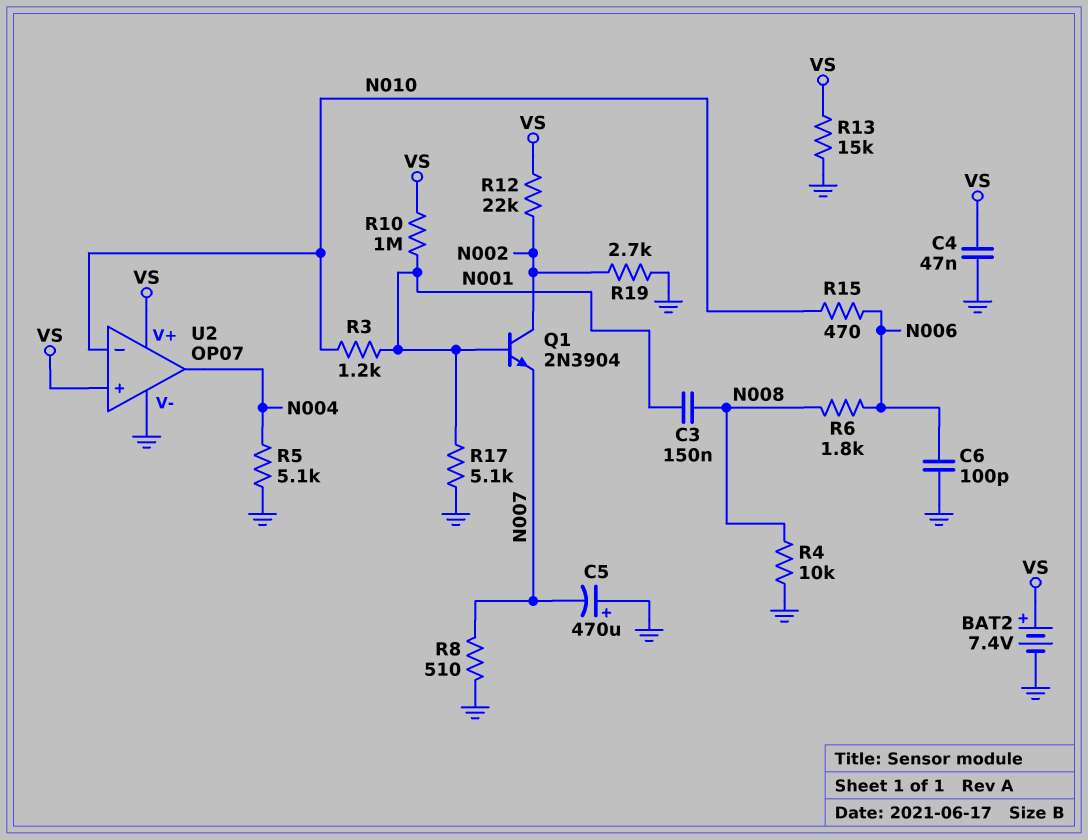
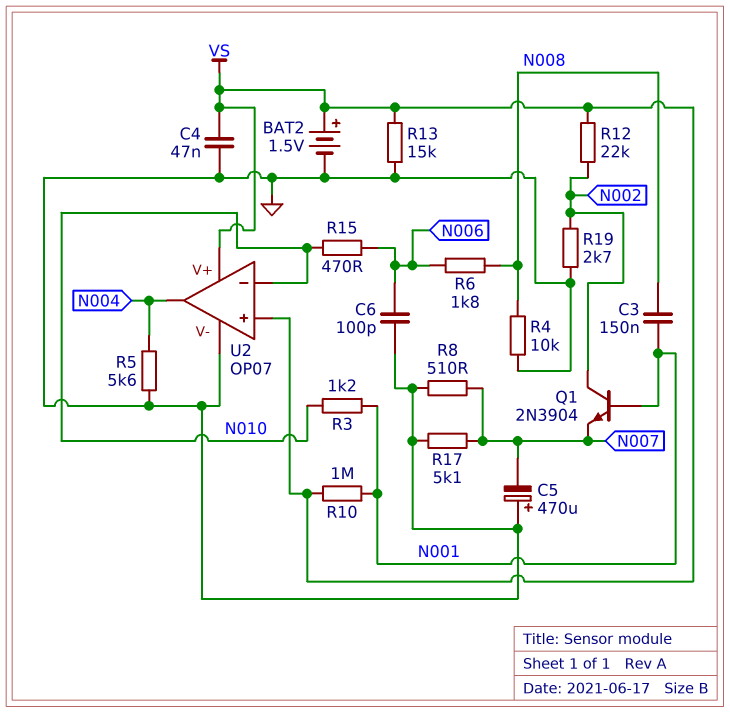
BAT2: 7.4V (plus VS, minus GND) -> 1.5V (plus VS, minus GND)
R5: 5.1k (GND, N004) -> 5.6k (GND, N004)
R17: 5.1k (GND, N001) -> 5.1k (GND, N007)

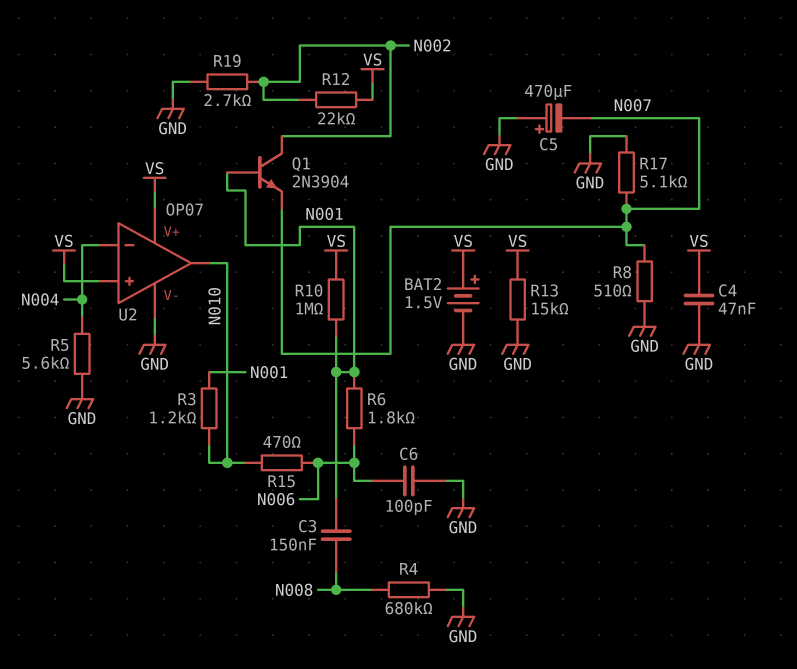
R4: 10k (GND, N008) -> 680k (GND, N008)
R6: 1.8k (N006, N008) -> 1.8k (N001, N006)
U2 pin in-: N010 -> N004
U2 pin out: N004 -> N010

